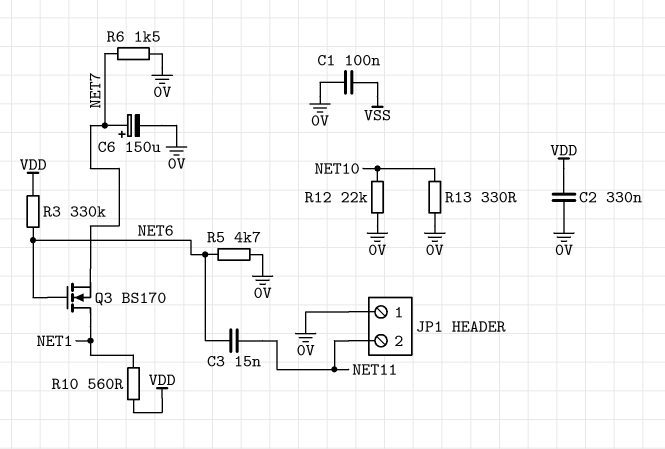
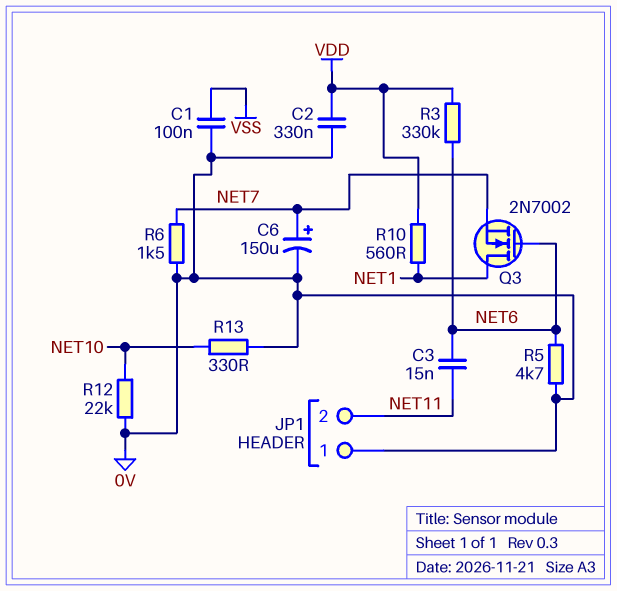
Q3: NMOS BS170 (G NET6, D NET1, S NET7) -> NMOS 2N7002 (G NET6, D NET1, S NET7)

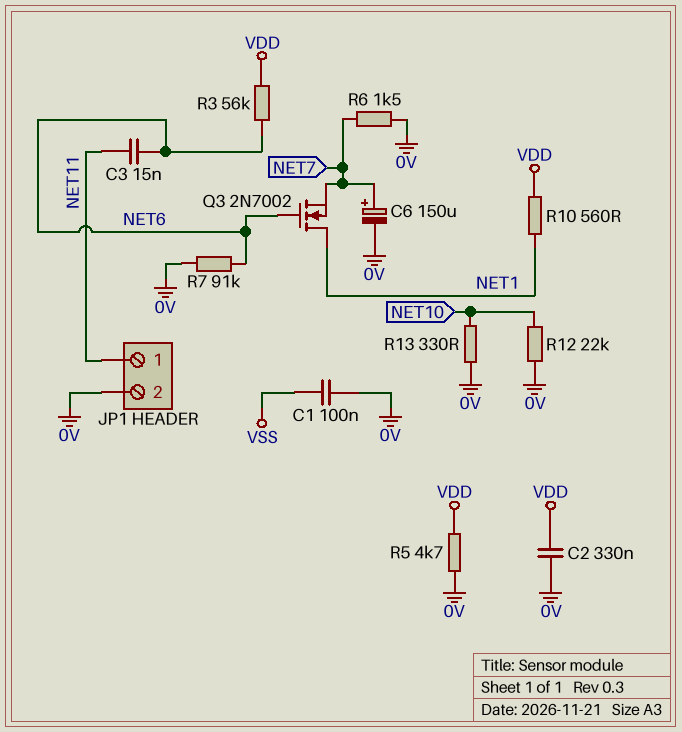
JP1 pin 1: 0V -> NET11
JP1 pin 2: NET11 -> 0V
R3: 330k (NET6, VDD) -> 56k (NET6, VDD)
R5: 4.7k (0V, NET6) -> 4.7k (0V, VDD)
R7: none -> 91k (0V, NET6)

